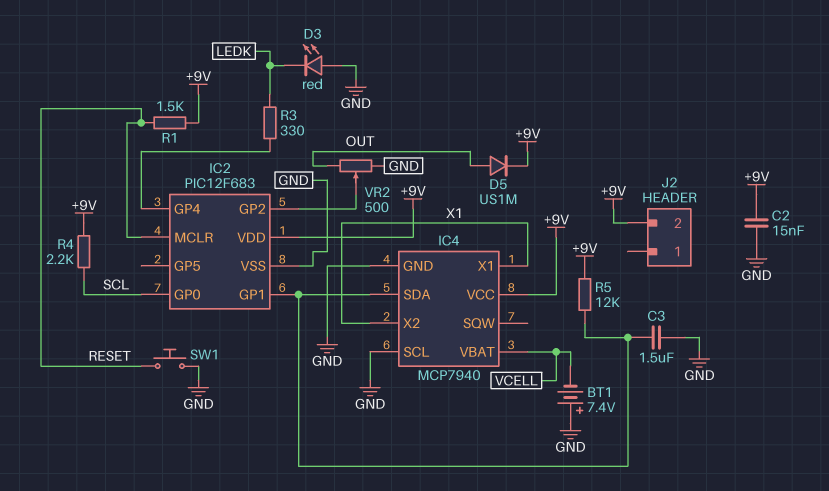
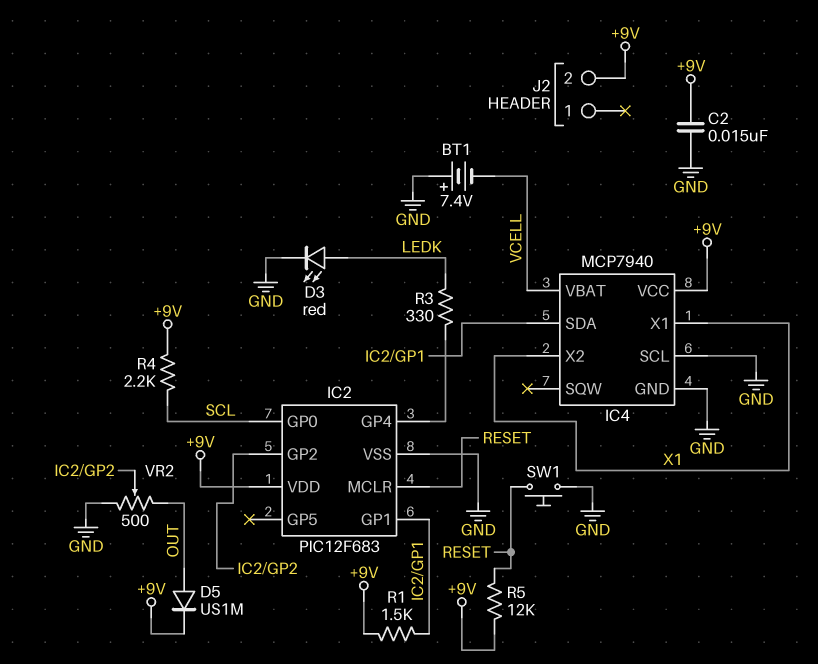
C3: 1.5uF (GND, IC2/GP1) -> none
D3: LED red (A GND, K LEDK) -> LED red (A LEDK, K GND)
R1: 1.5k (+9V, RESET) -> 1.5k (+9V, IC2/GP1)
R5: 12k (+9V, IC2/GP1) -> 12k (+9V, RESET)

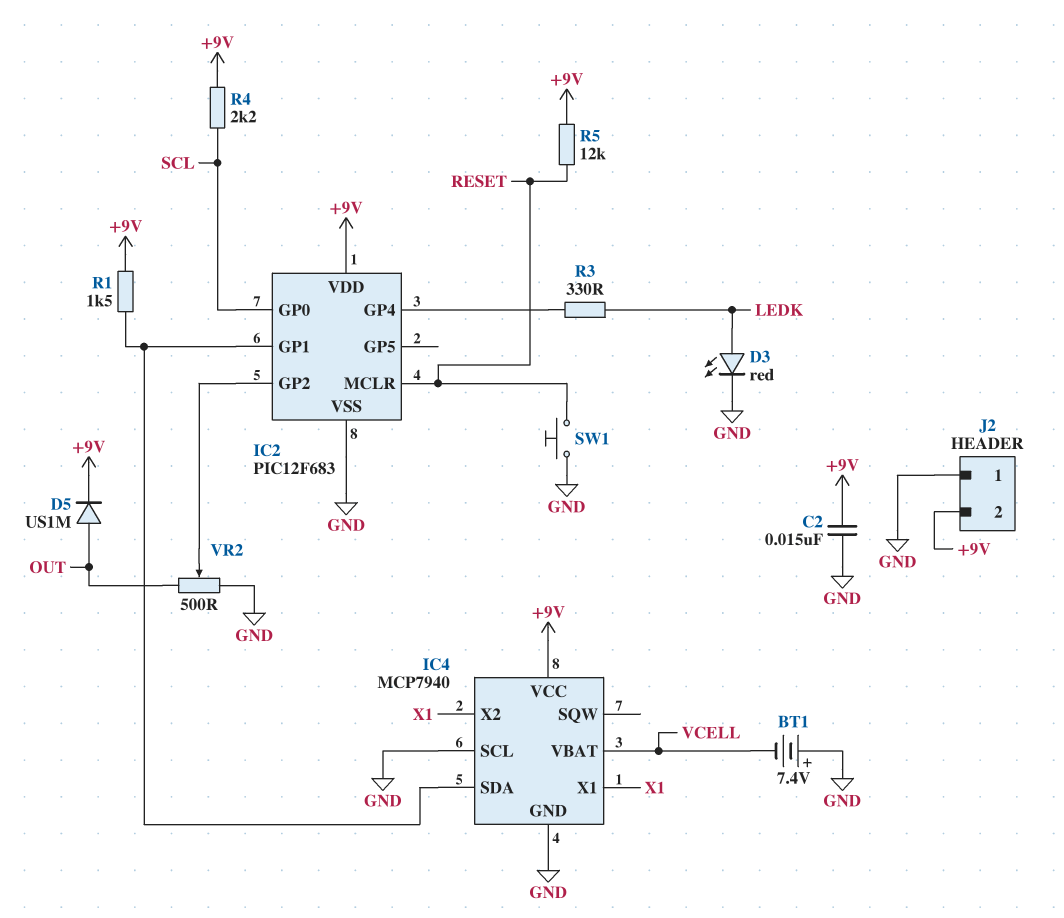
J2 pin 1: none -> GND

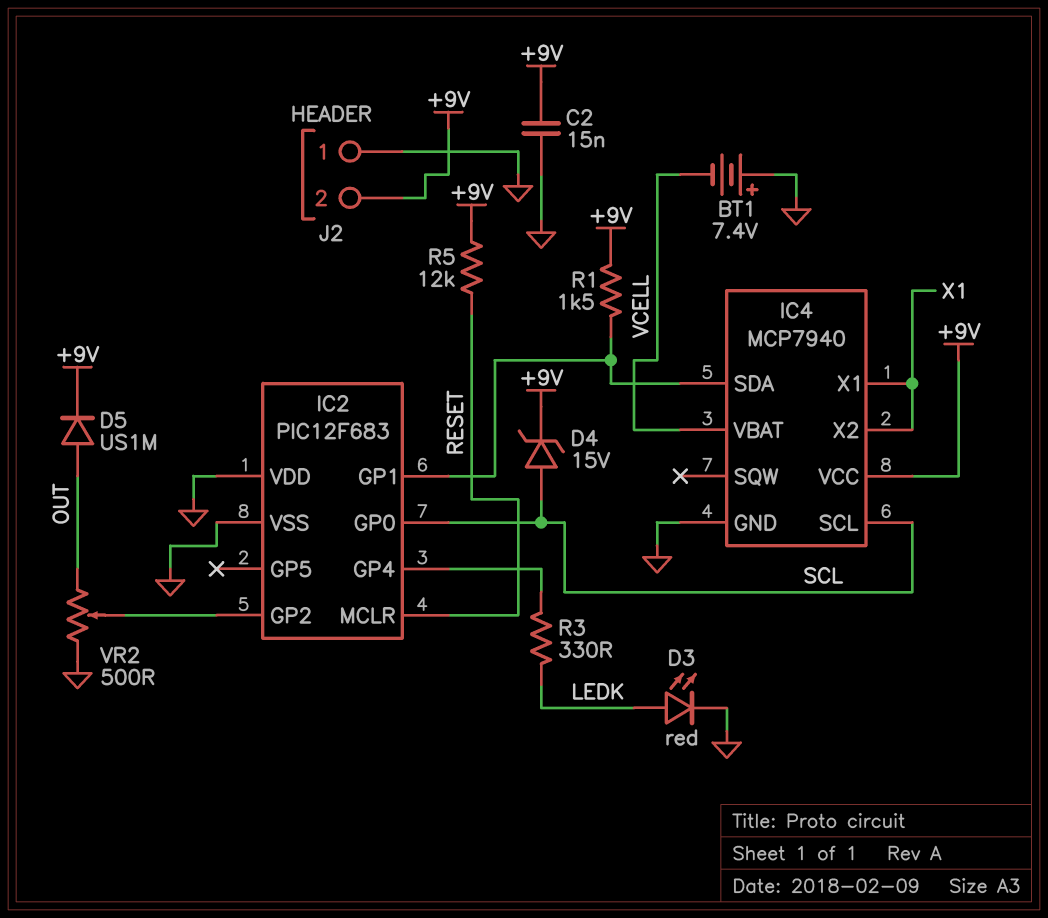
D4: none -> zener 15V (A SCL, K +9V)
IC2 pin VDD: +9V -> GND
IC4 pin SCL: GND -> SCL
R4: 2.2k (+9V, SCL) -> none
SW1: button (GND, RESET) -> none

